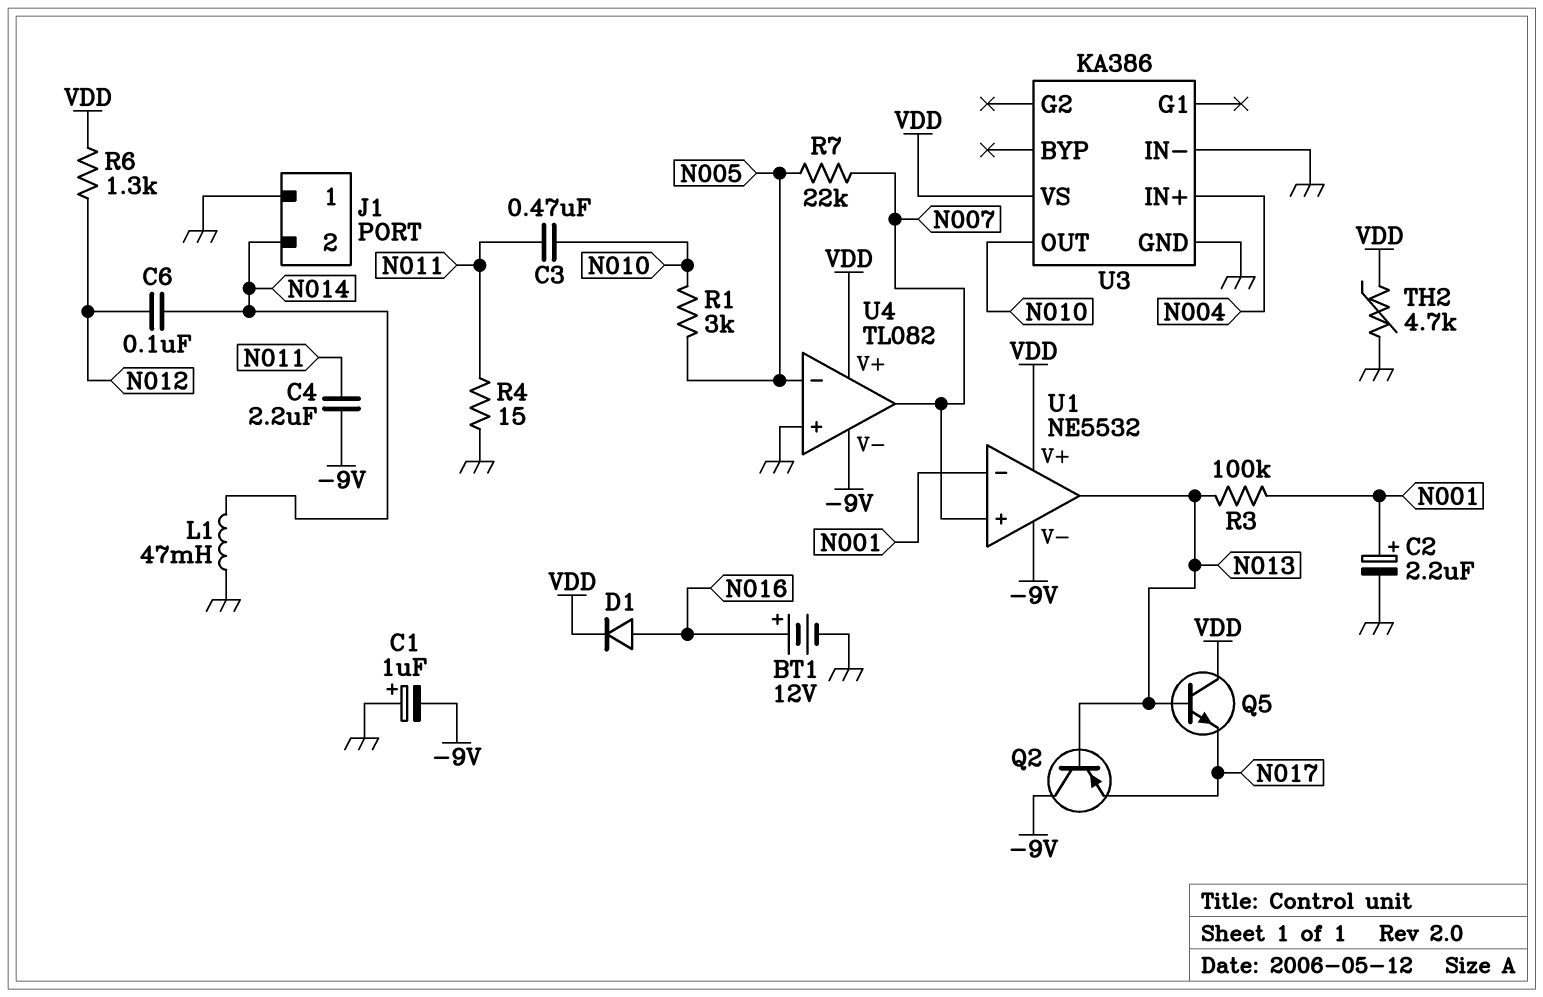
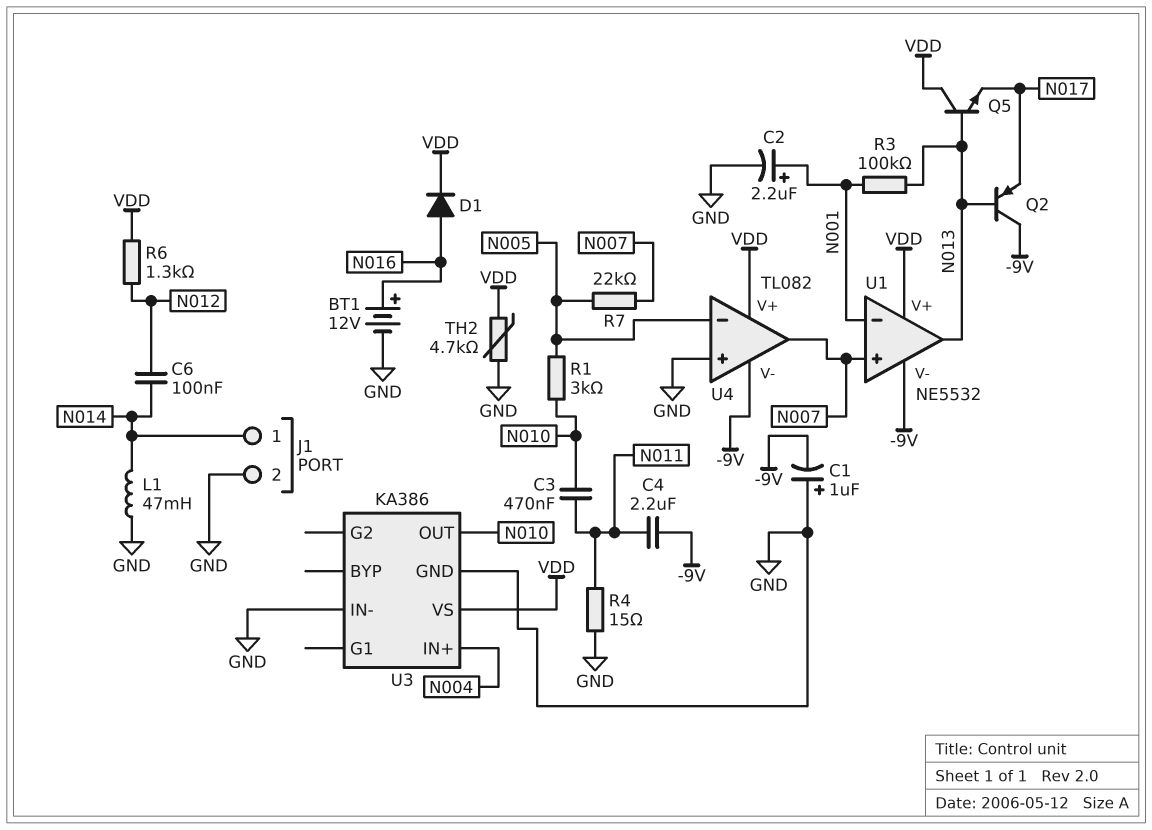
J1 pin 1: GND -> N014
J1 pin 2: N014 -> GND

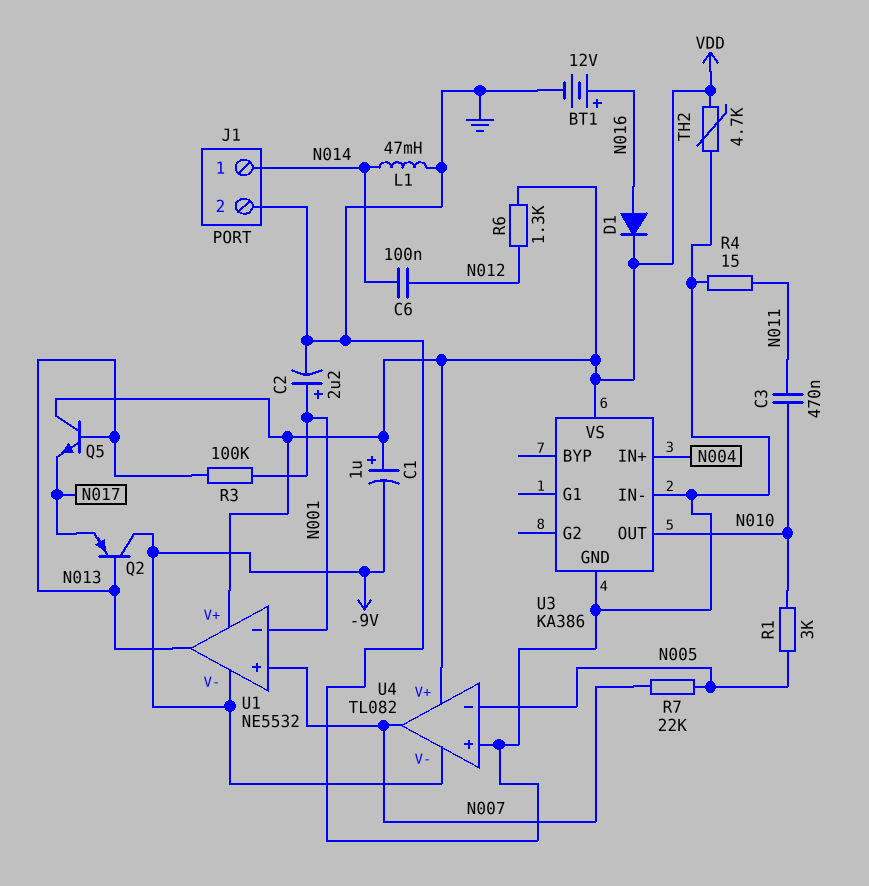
C1: 1uF (plus GND, minus -9V) -> 1uF (plus VDD, minus -9V)
C4: 2.2uF (-9V, N011) -> none

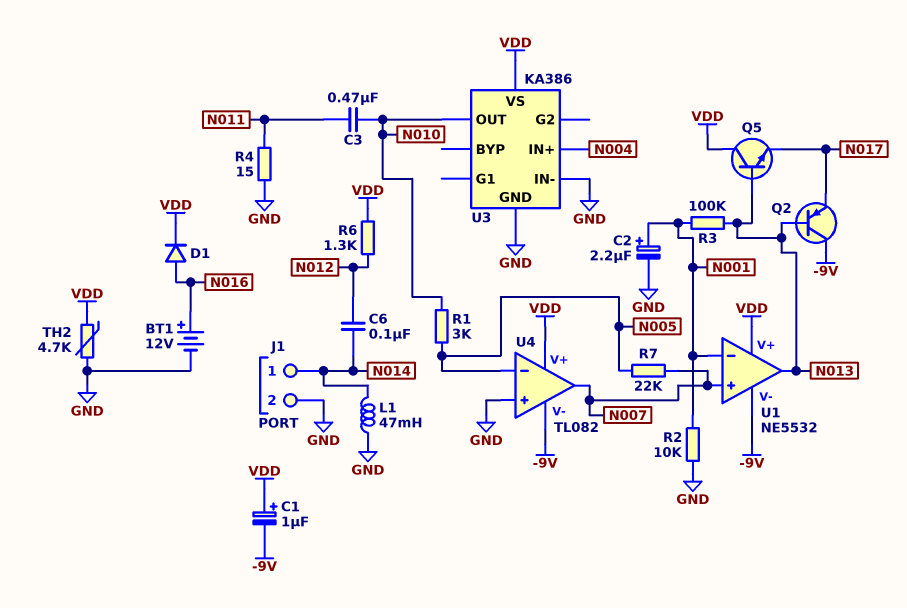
R2: none -> 10k (GND, N001)

